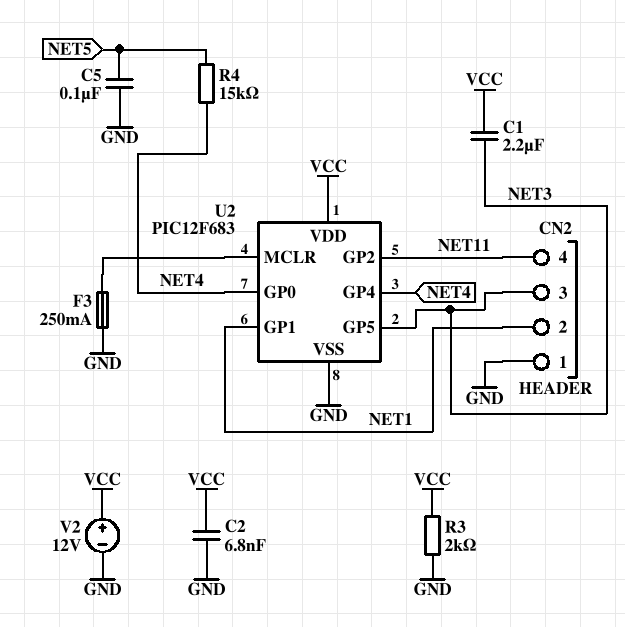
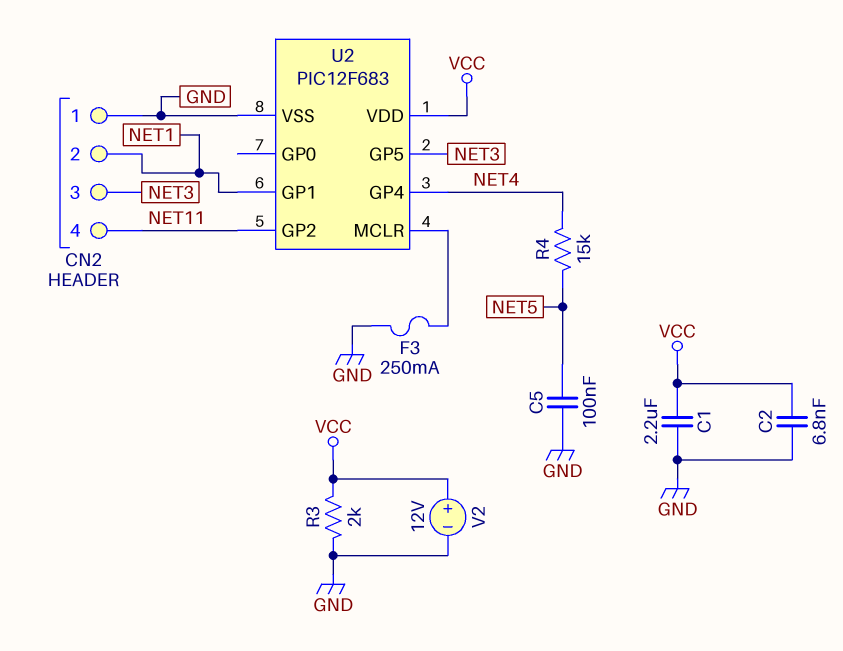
C1: 2.2uF (NET3, VCC) -> 2.2uF (GND, VCC)
U2 pin GP0: NET4 -> none

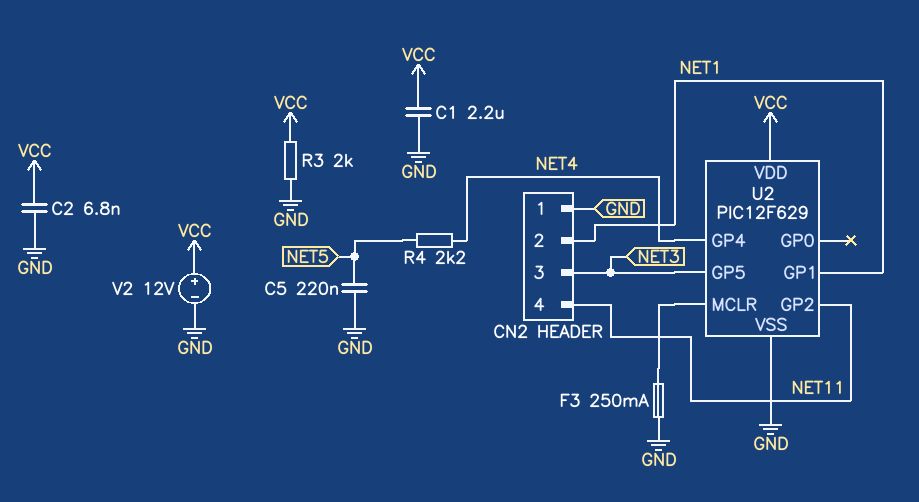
C5: 100nF (GND, NET5) -> 220nF (GND, NET5)
R4: 15k (NET4, NET5) -> 2.2k (NET4, NET5)
U2: PIC12F683 -> PIC12F629

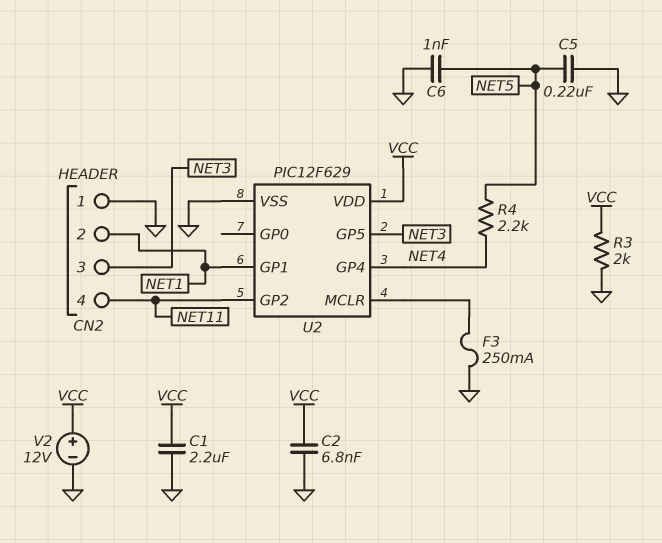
C6: none -> 1nF (GND, NET5)

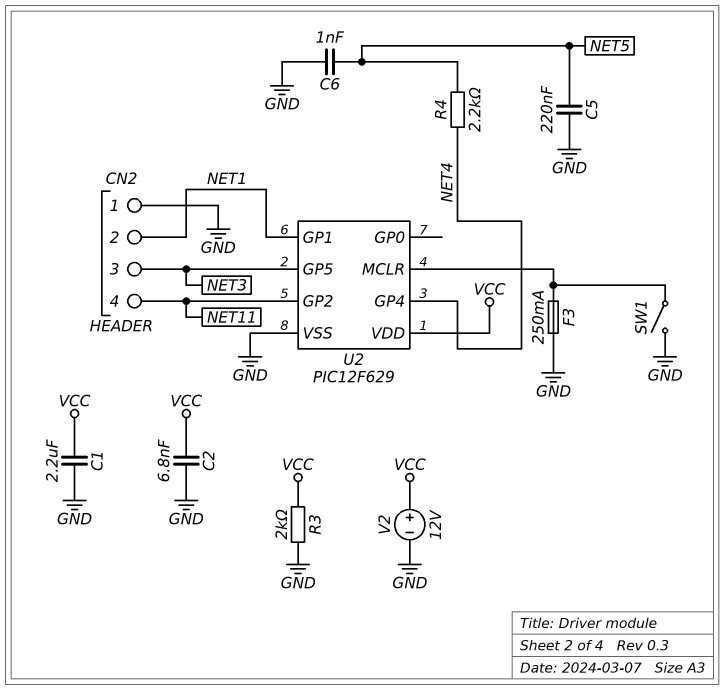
SW1: none -> switch (GND, U2/MCLR)

